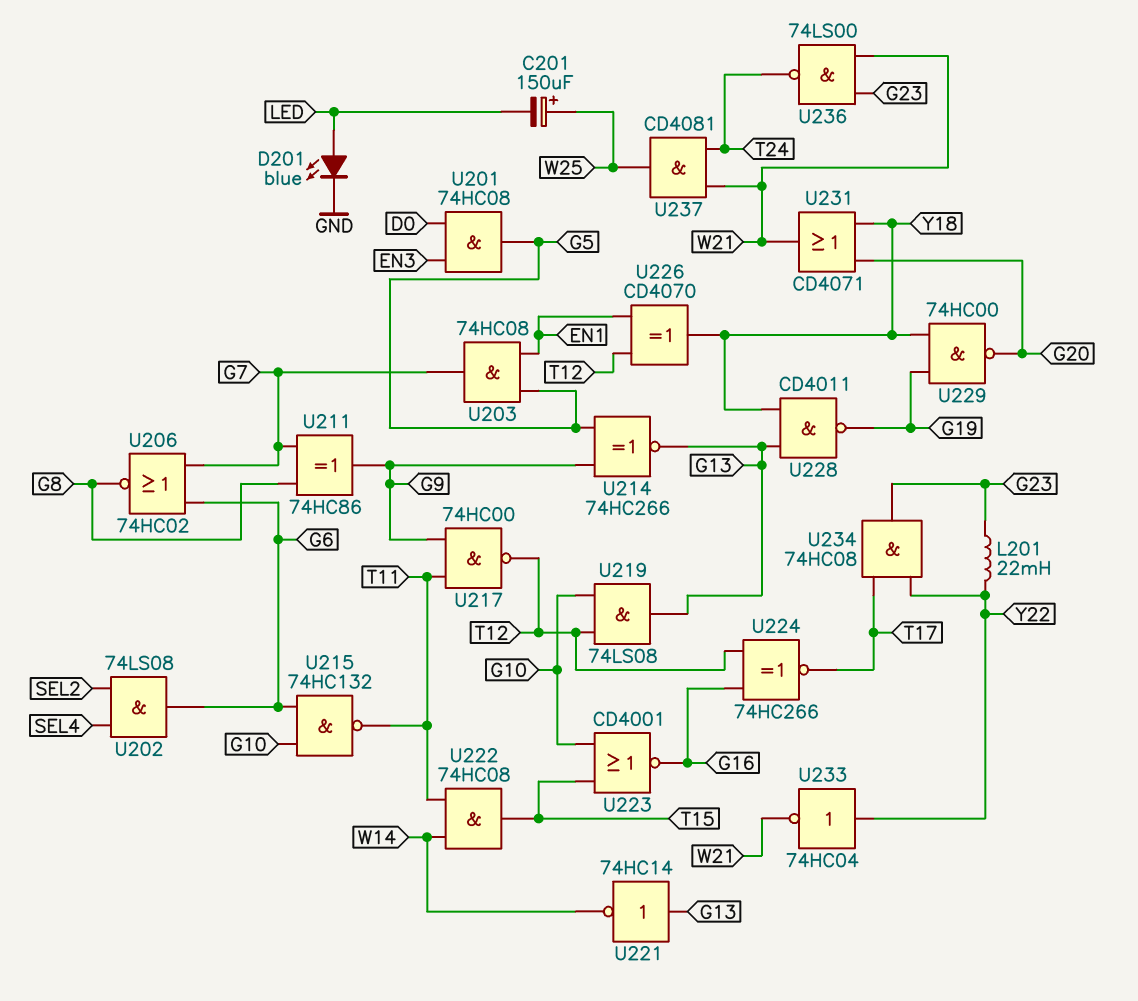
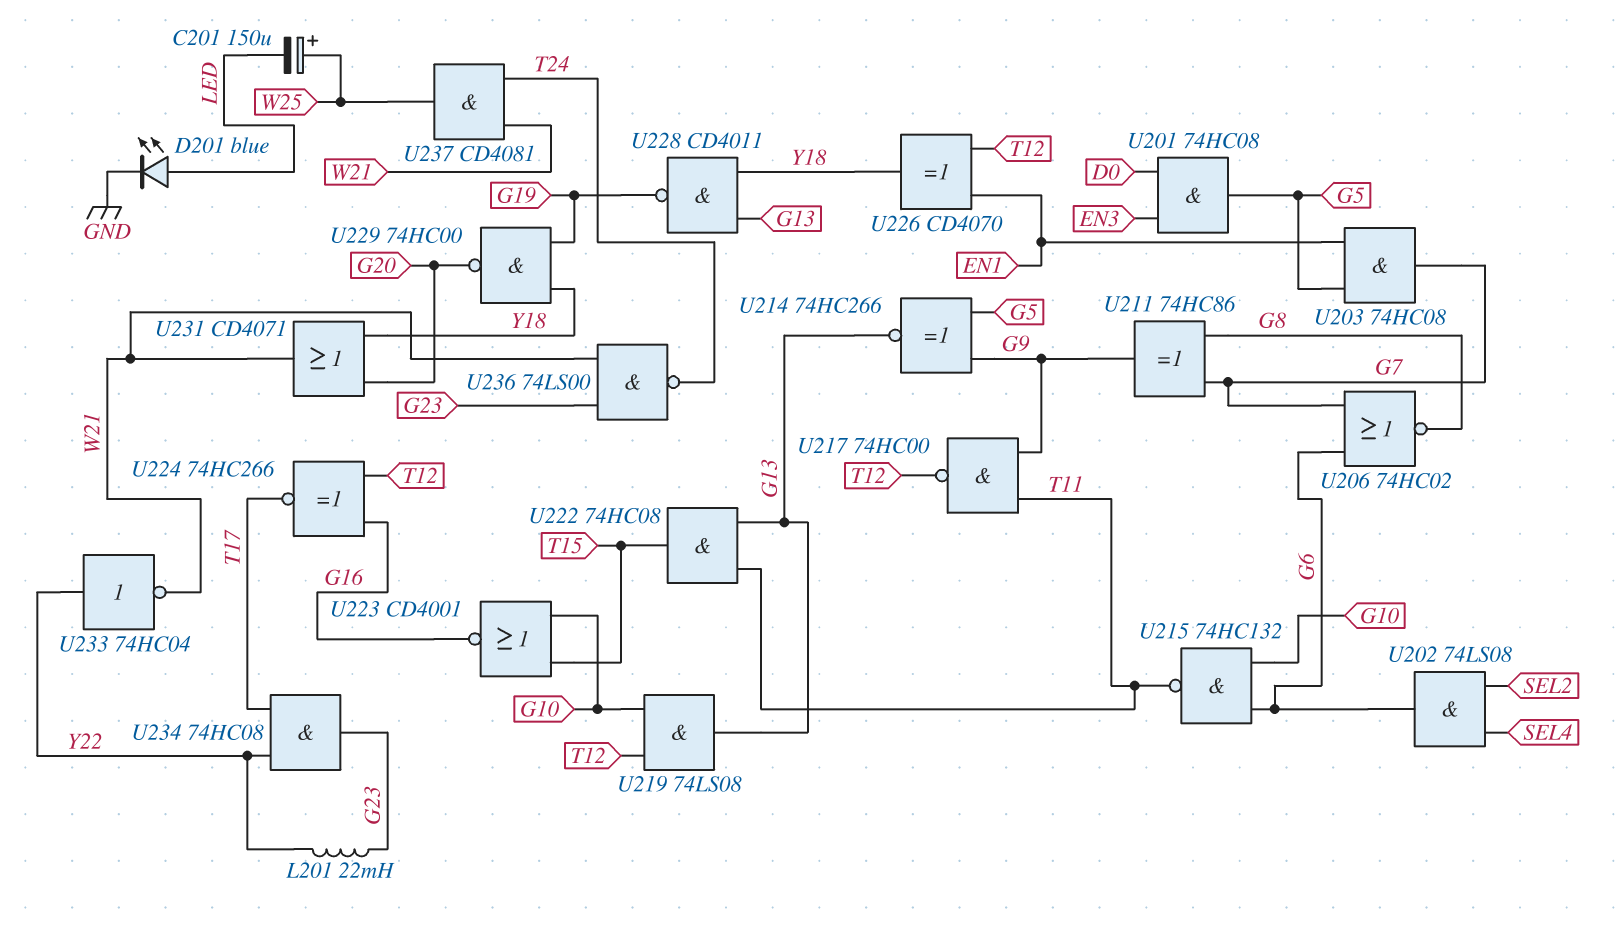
U221: NOT 74HC14 (in G13, out W14) -> none
U222: AND 74HC08 (in T11, in W14, out T15) -> AND 74HC08 (in G13, in T11, out T15)

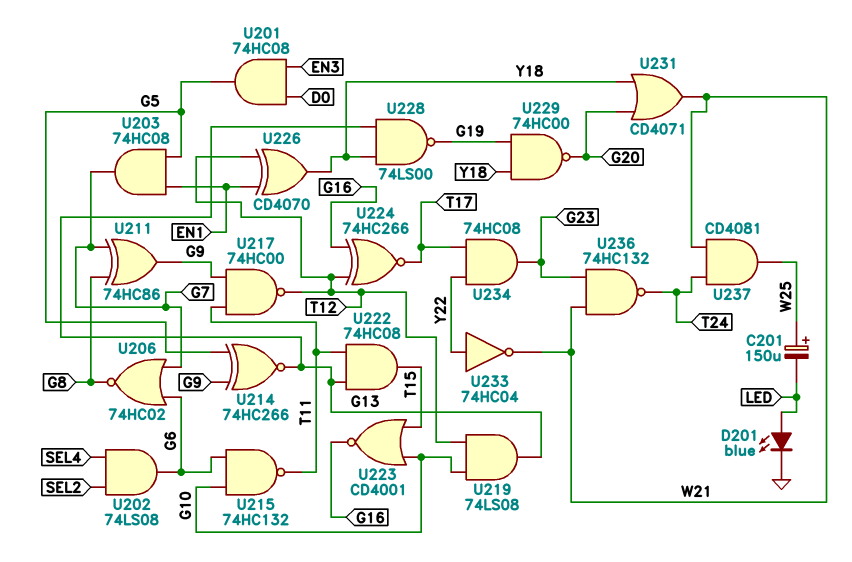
L201: 22mH (G23, Y22) -> none
U228: NAND CD4011 (in G13, in Y18, out G19) -> NAND 74LS00 (in G13, in Y18, out G19)
U236: NAND 74LS00 (in G23, in W21, out T24) -> NAND 74HC132 (in G23, in W21, out T24)

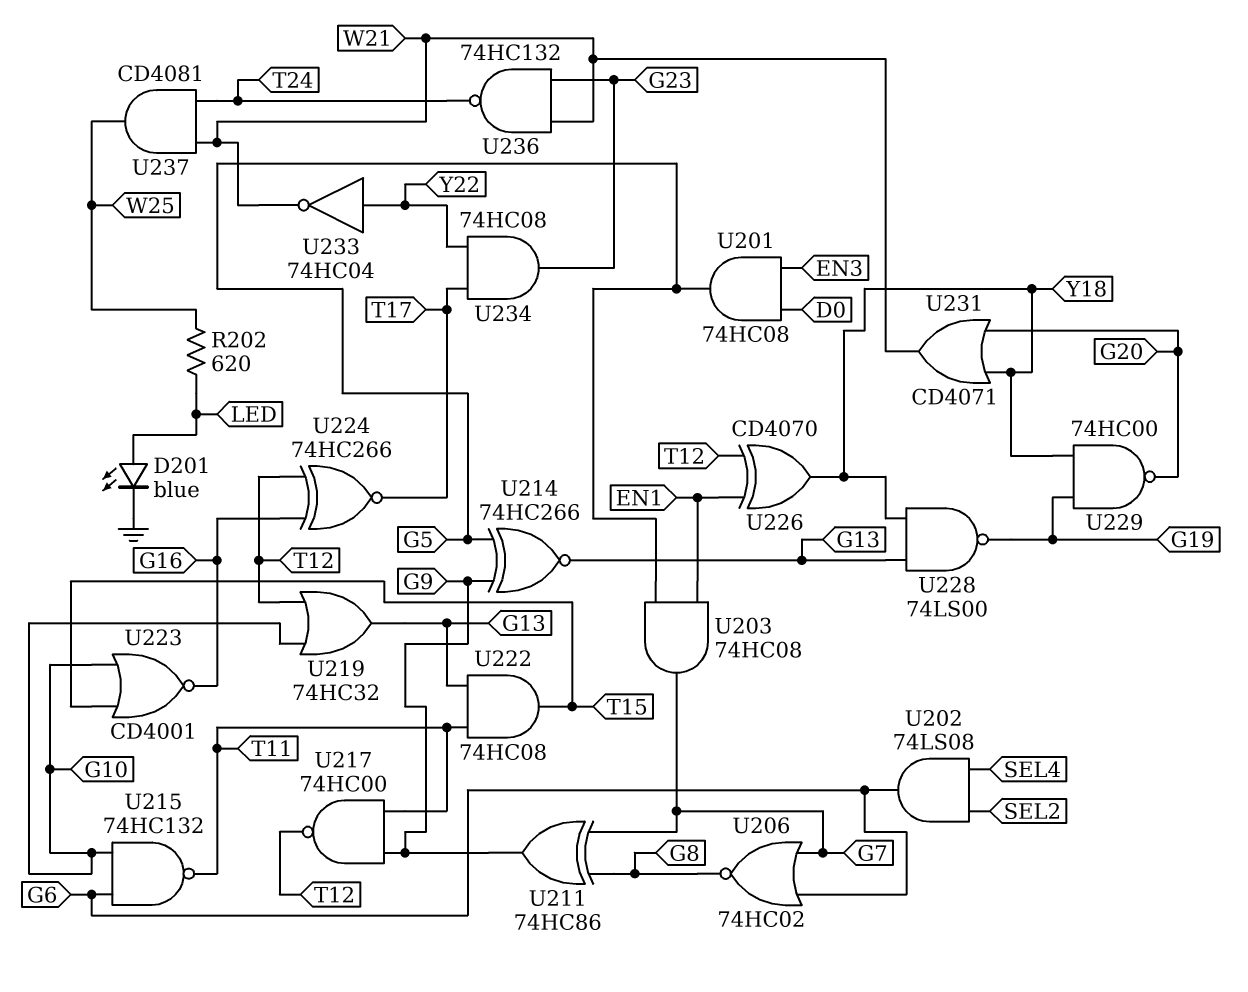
C201: 150uF (plus W25, minus LED) -> none
R202: none -> 620 (LED, W25)
U219: AND 74LS08 (in G10, in T12, out G13) -> OR 74HC32 (in G10, in T12, out G13)

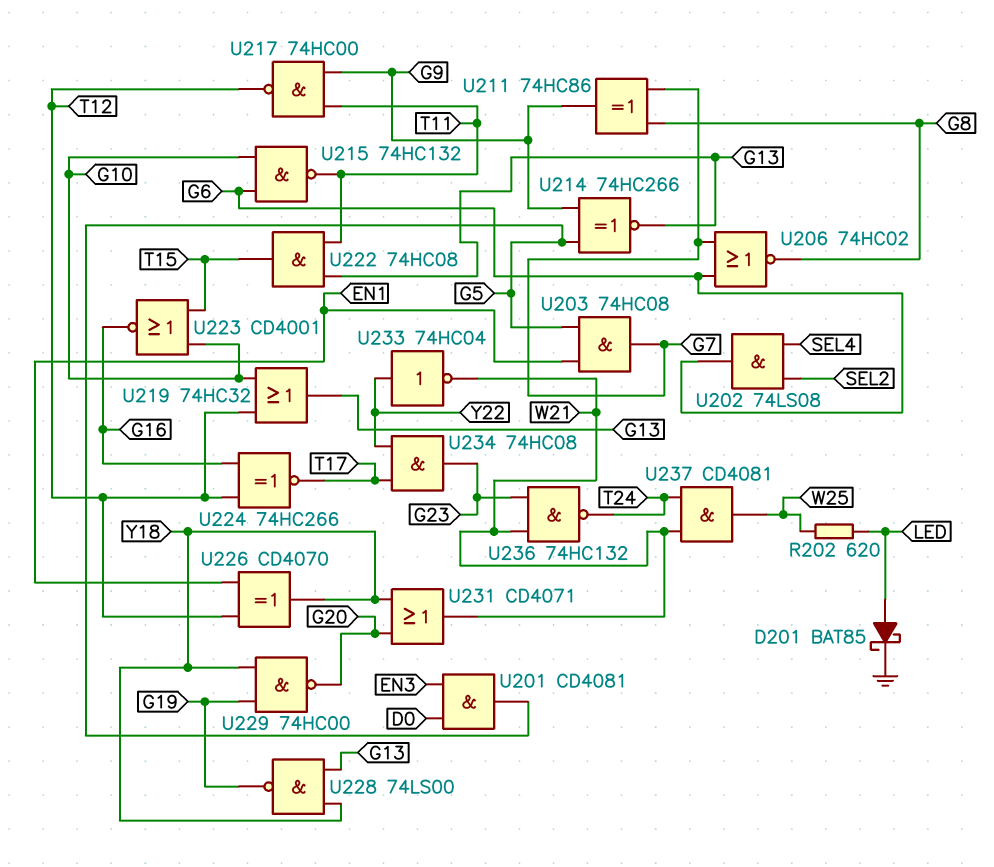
D201: LED blue (A LED, K GND) -> schottky BAT85 (A LED, K GND)
U201: AND 74HC08 (in D0, in EN3, out G5) -> AND CD4081 (in D0, in EN3, out G5)

